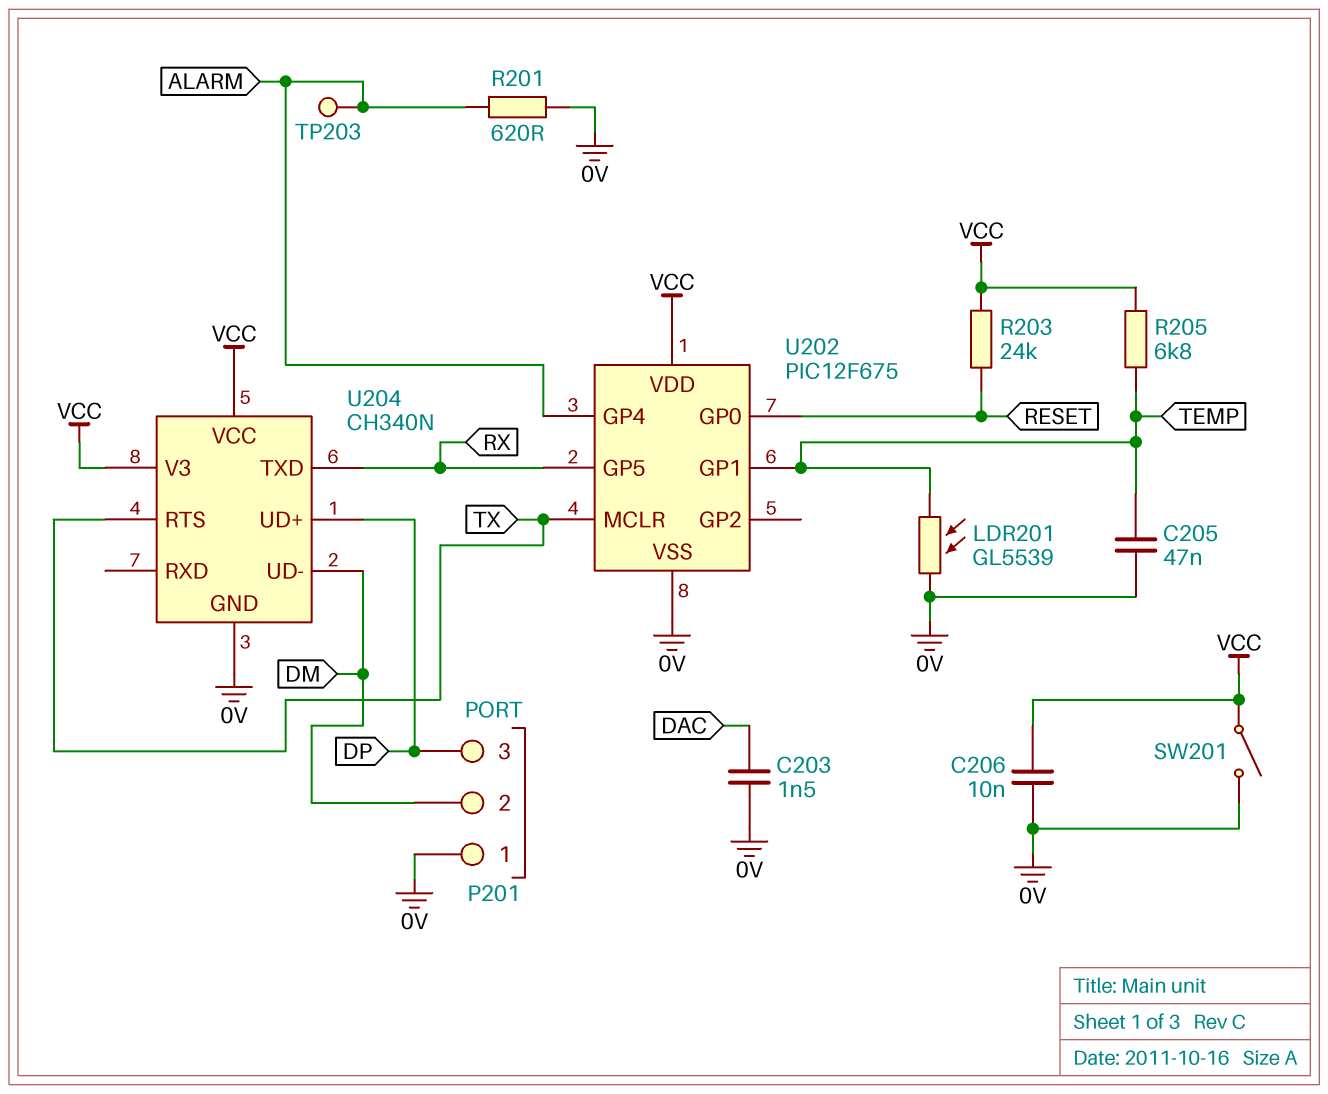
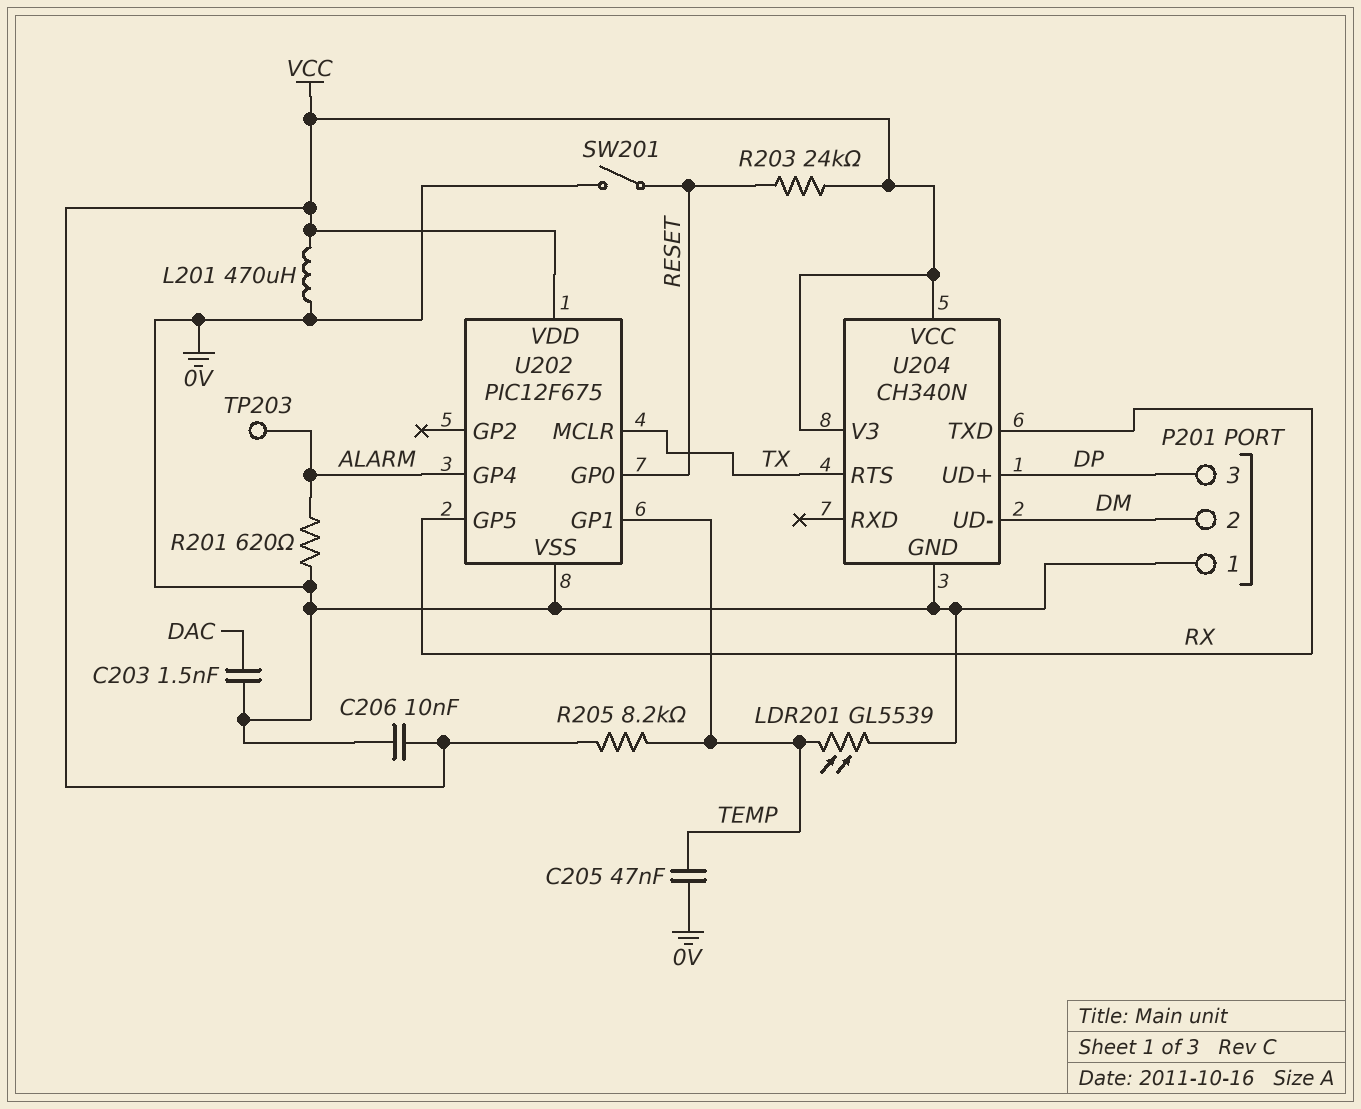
L201: none -> 470uH (0V, VCC)
R205: 6.8k (TEMP, VCC) -> 8.2k (TEMP, VCC)
SW201: switch (0V, VCC) -> switch (0V, RESET)

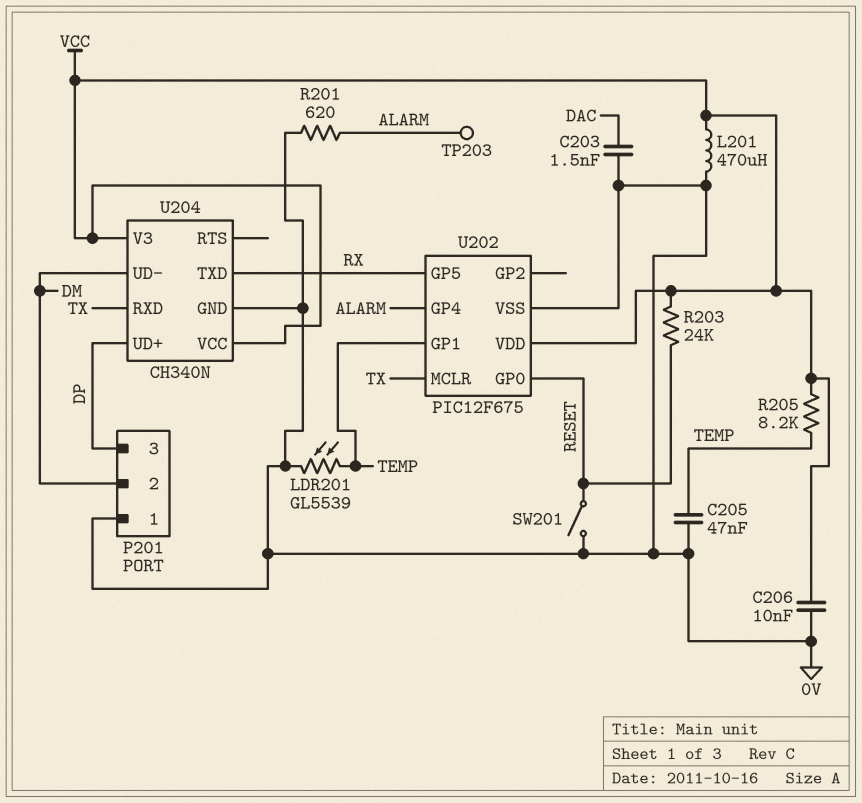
U204 pin RTS: TX -> none
U204 pin RXD: none -> TX

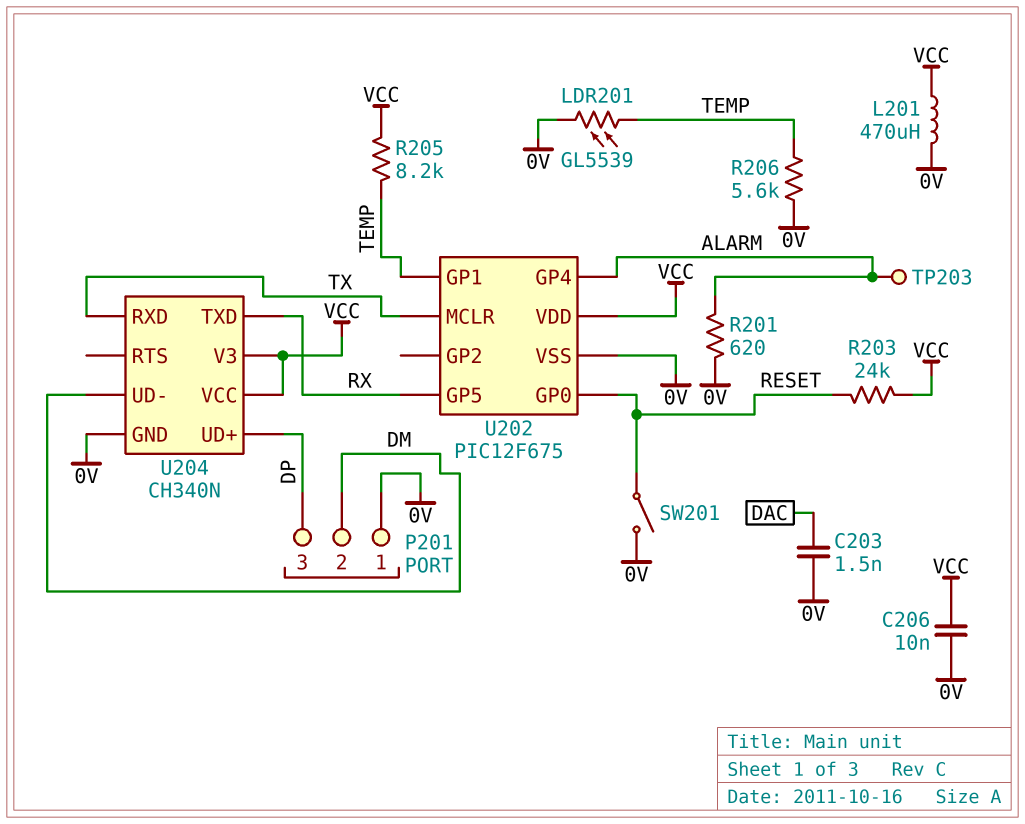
C205: 47nF (0V, TEMP) -> none
R206: none -> 5.6k (0V, TEMP)

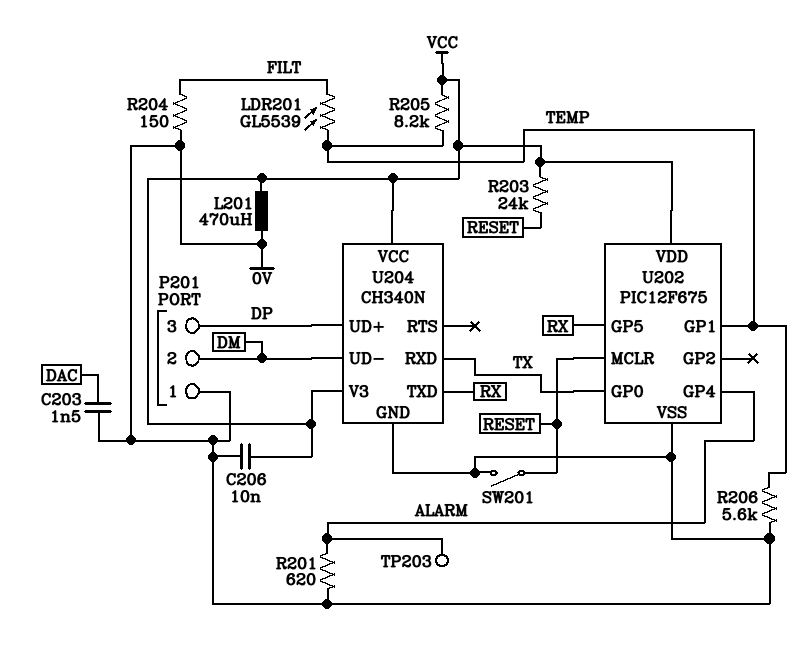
LDR201: GL5539 (0V, TEMP) -> GL5539 (FILT, TEMP)
R204: none -> 150 (0V, FILT)
U202 pin GP0: RESET -> TX
U202 pin MCLR: TX -> RESET

